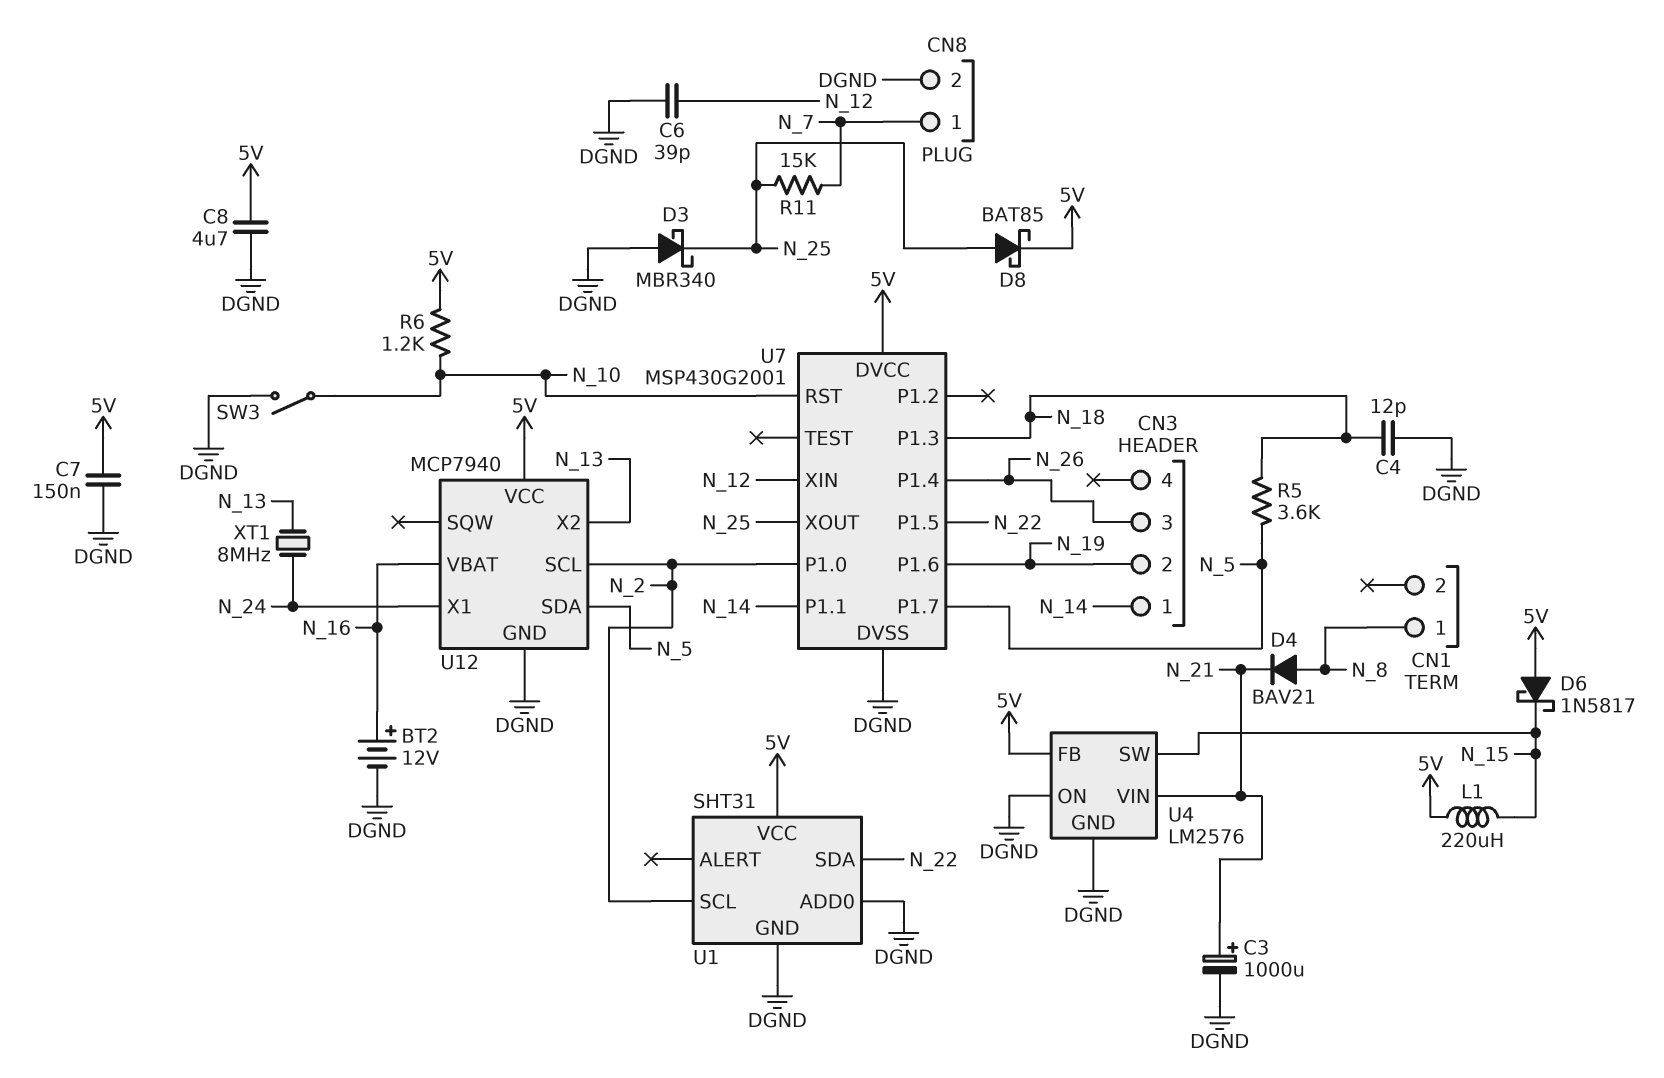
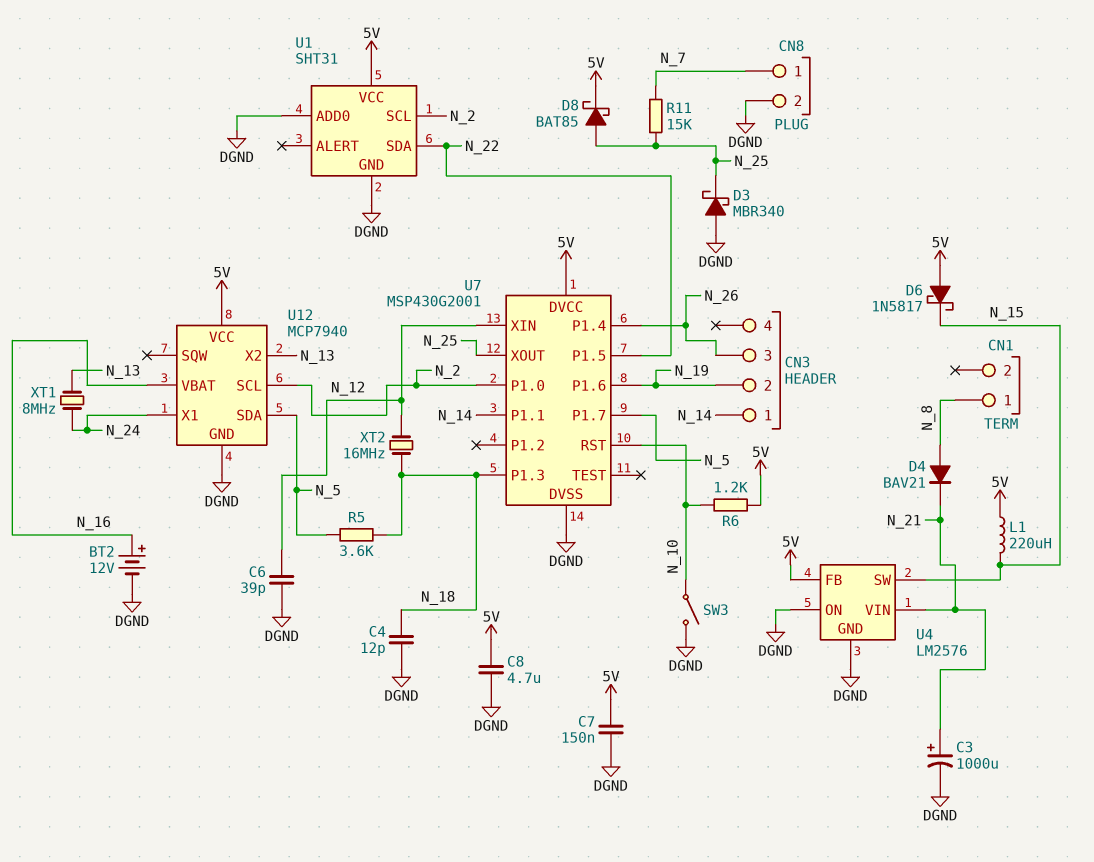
XT2: none -> 16MHz (N_12, N_18)

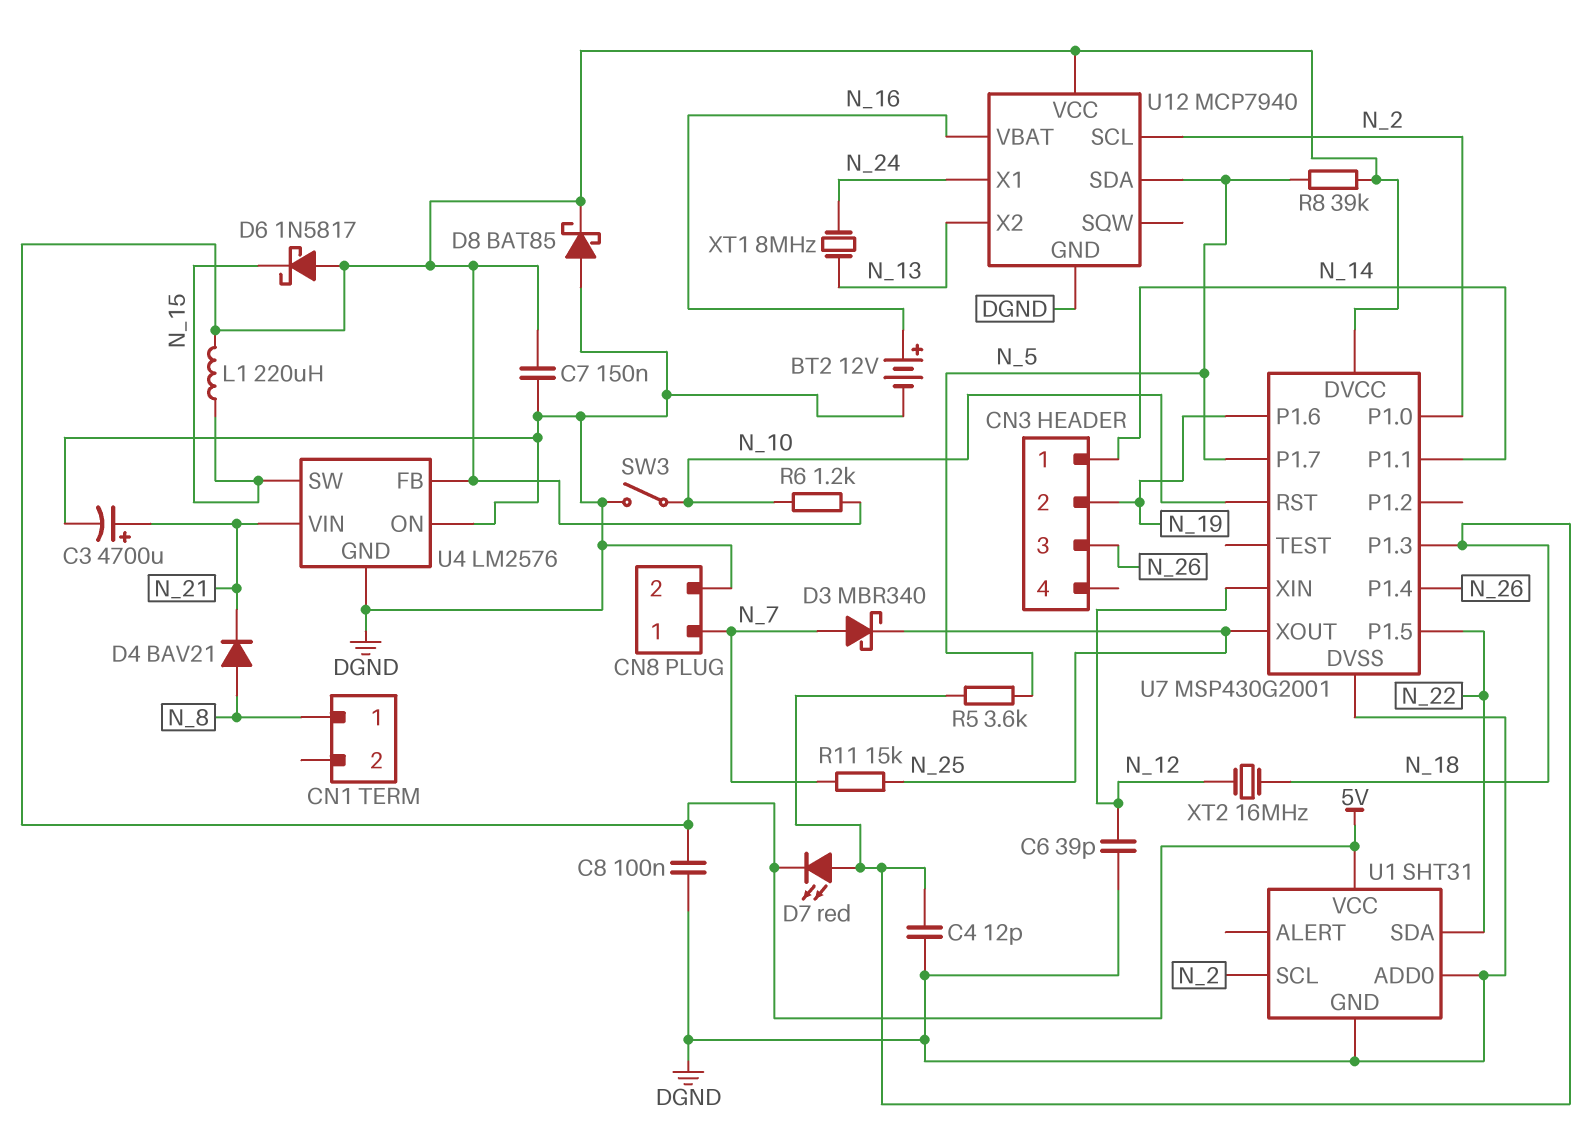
C3: 1000uF (plus N_21, minus DGND) -> 4700uF (plus N_21, minus DGND)
C8: 4.7uF (5V, DGND) -> 100nF (5V, DGND)
D3: schottky MBR340 (A DGND, K N_25) -> schottky MBR340 (A N_7, K N_25)
D7: none -> LED red (A N_18, K 5V)
D8: schottky BAT85 (A N_25, K 5V) -> schottky BAT85 (A DGND, K 5V)
R8: none -> 39k (5V, N_5)

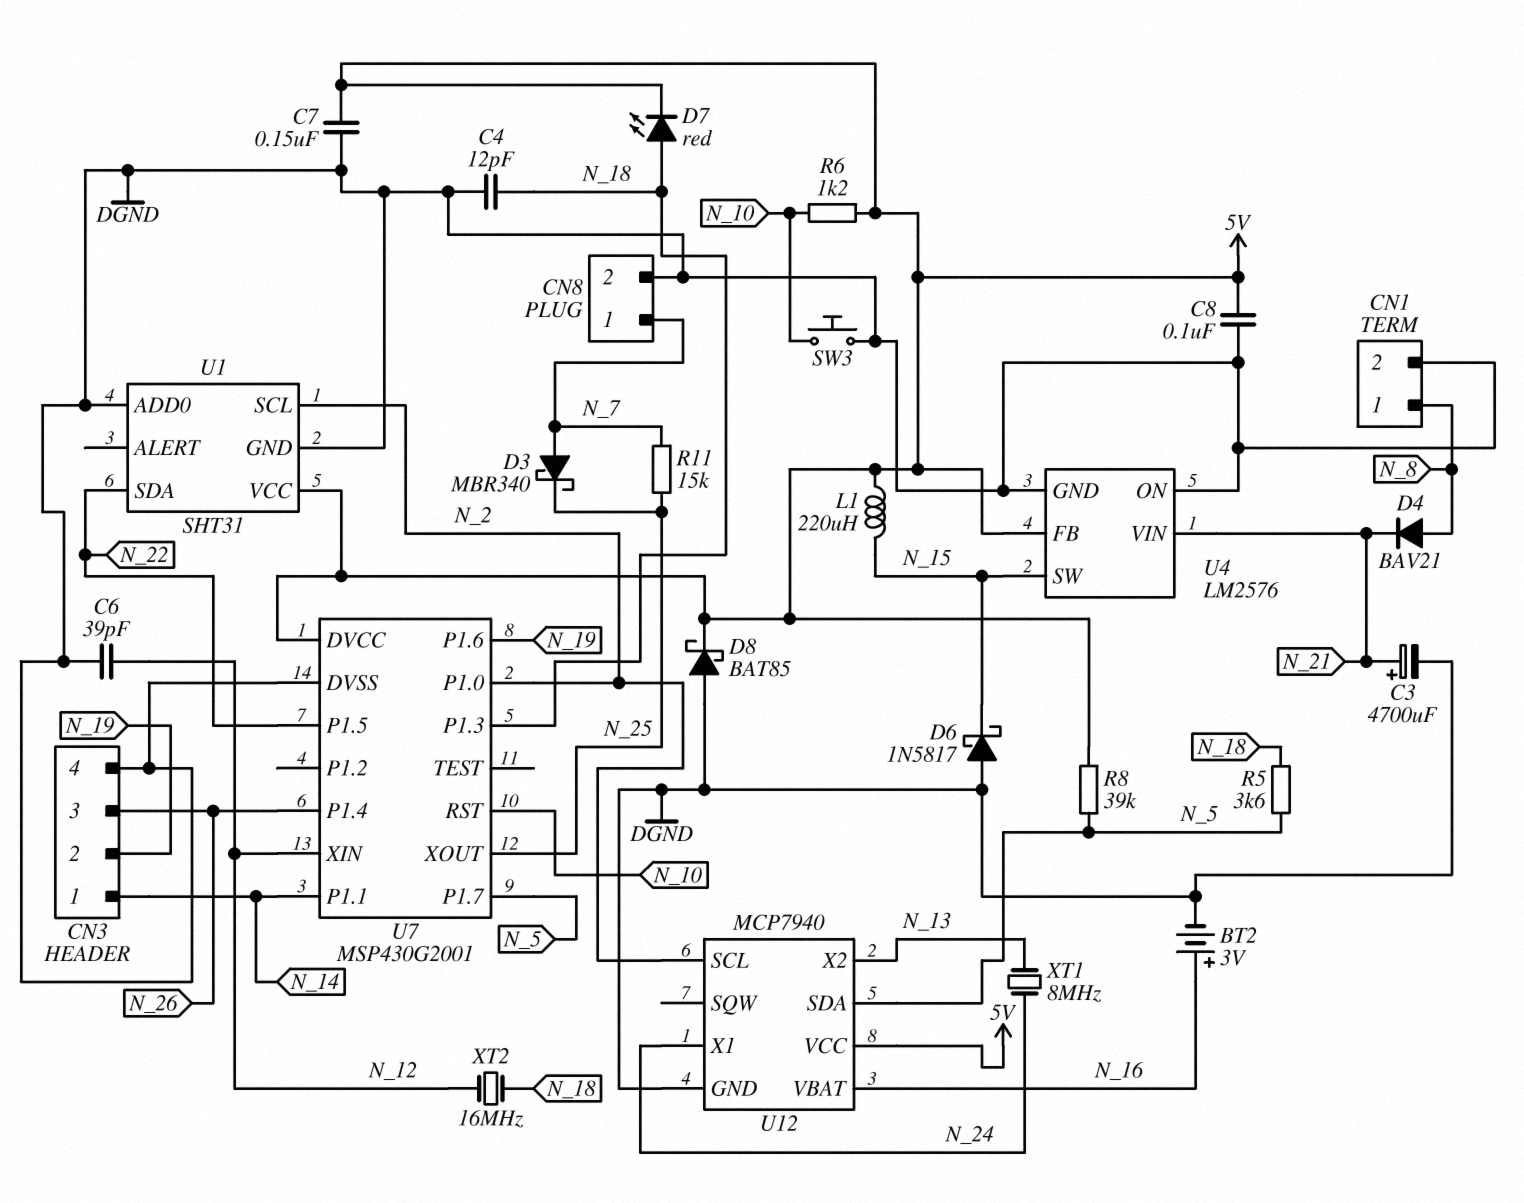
BT2: 12V (plus N_16, minus DGND) -> 3V (plus N_16, minus DGND)
CN1 pin 2: none -> DGND
CN3 pin 4: none -> DGND
D6: schottky 1N5817 (A 5V, K N_15) -> schottky 1N5817 (A DGND, K N_15)
SW3: switch (DGND, N_10) -> button (DGND, N_10)

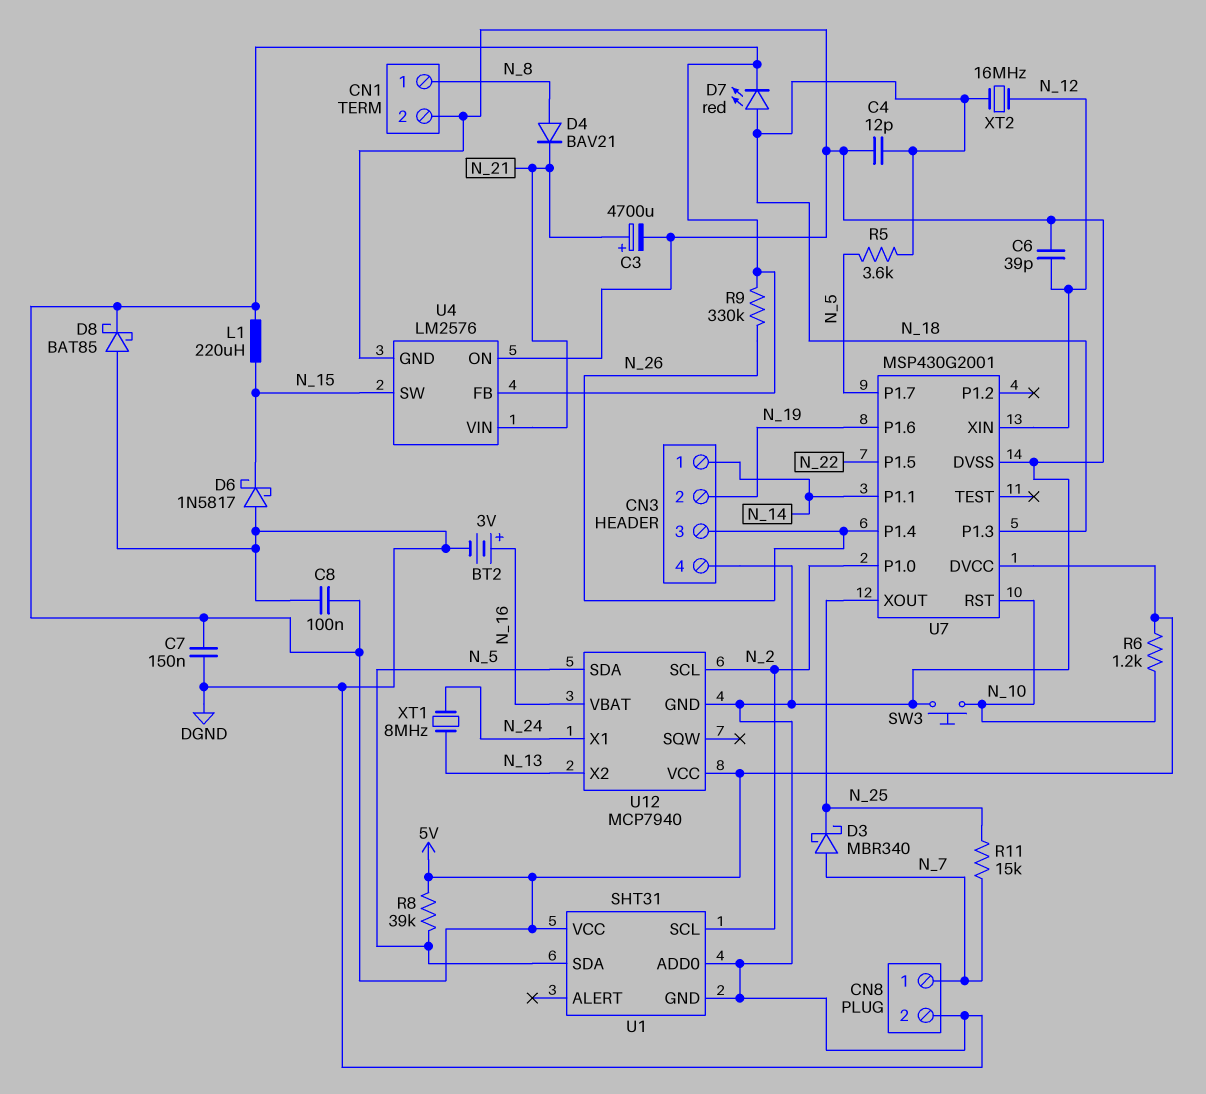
R9: none -> 330k (5V, N_26)
U1 pin SDA: N_22 -> N_5

